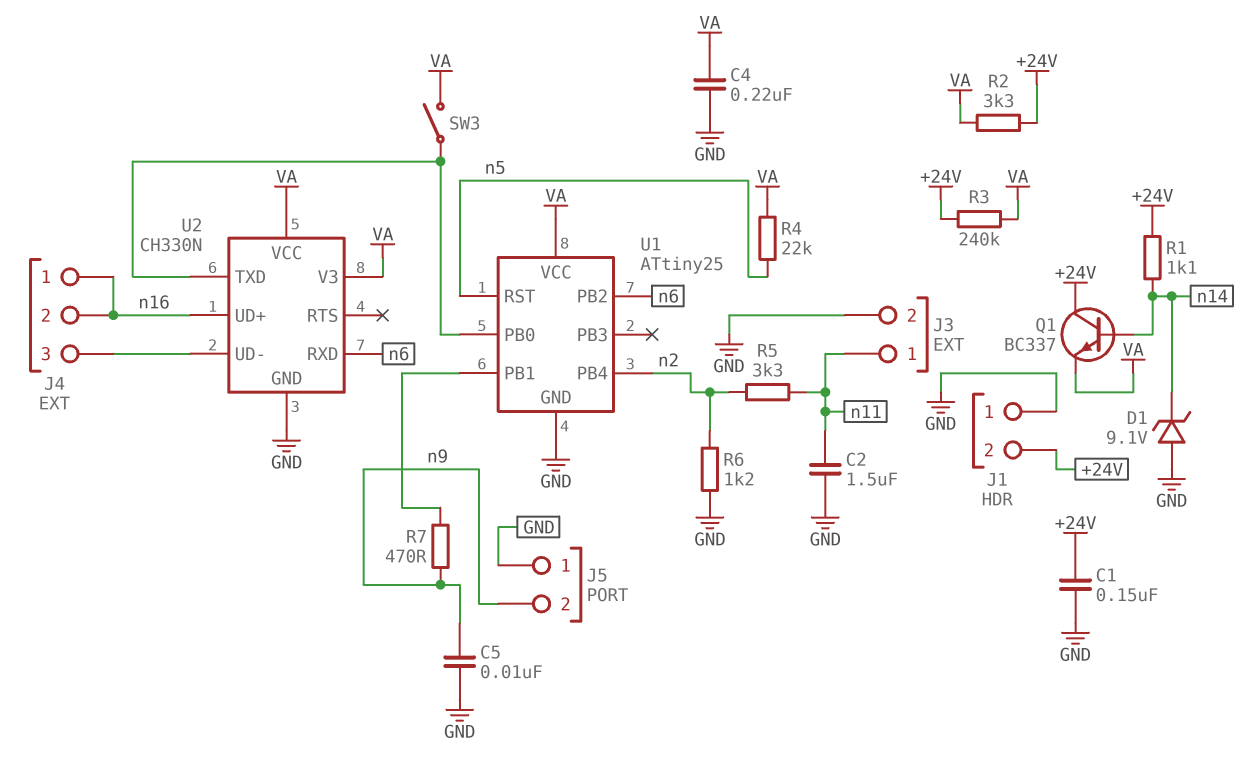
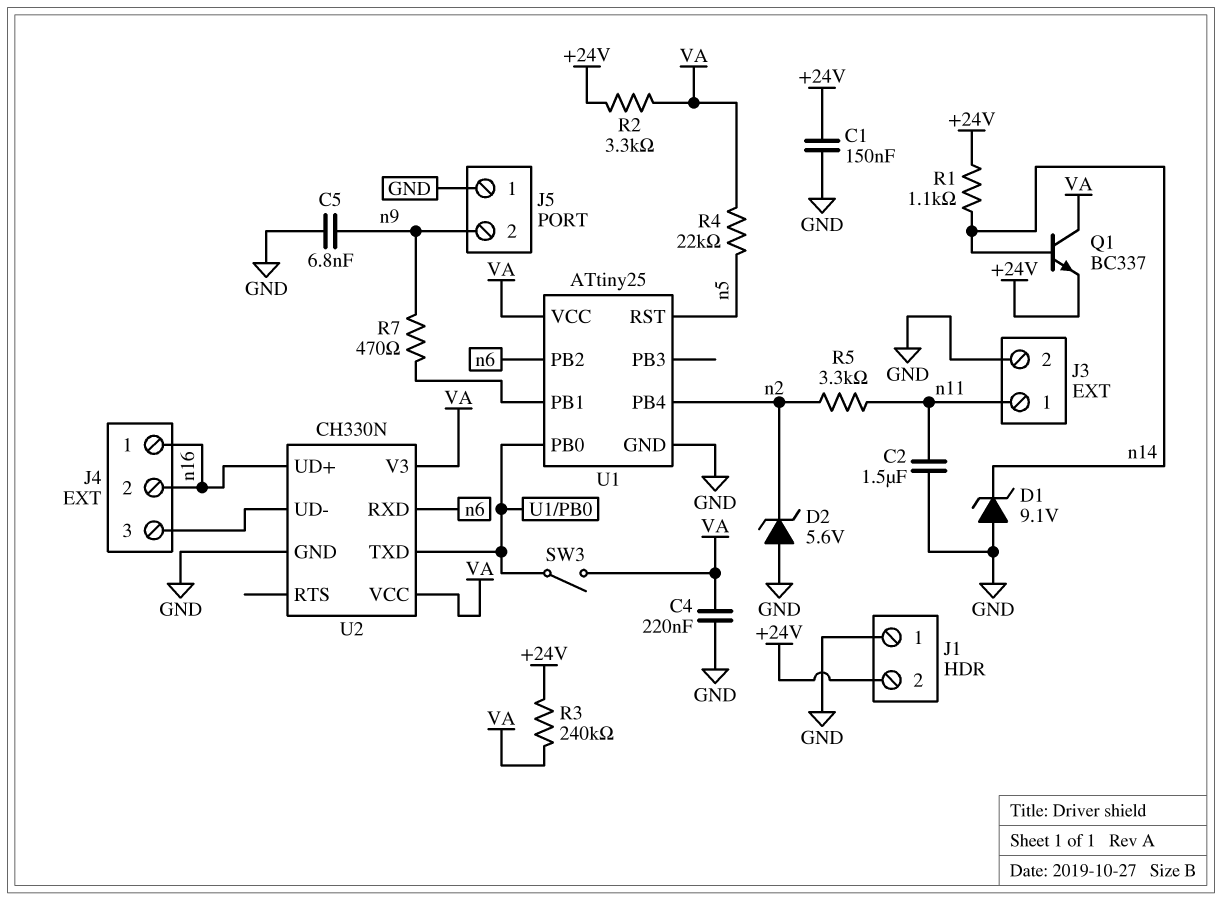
C5: 10nF (GND, n9) -> 6.8nF (GND, n9)
D2: none -> zener 5.6V (A GND, K n2)
Q1: NPN BC337 (B n14, C +24V, E VA) -> NPN BC337 (B n14, C VA, E +24V)
R6: 1.2k (GND, n2) -> none

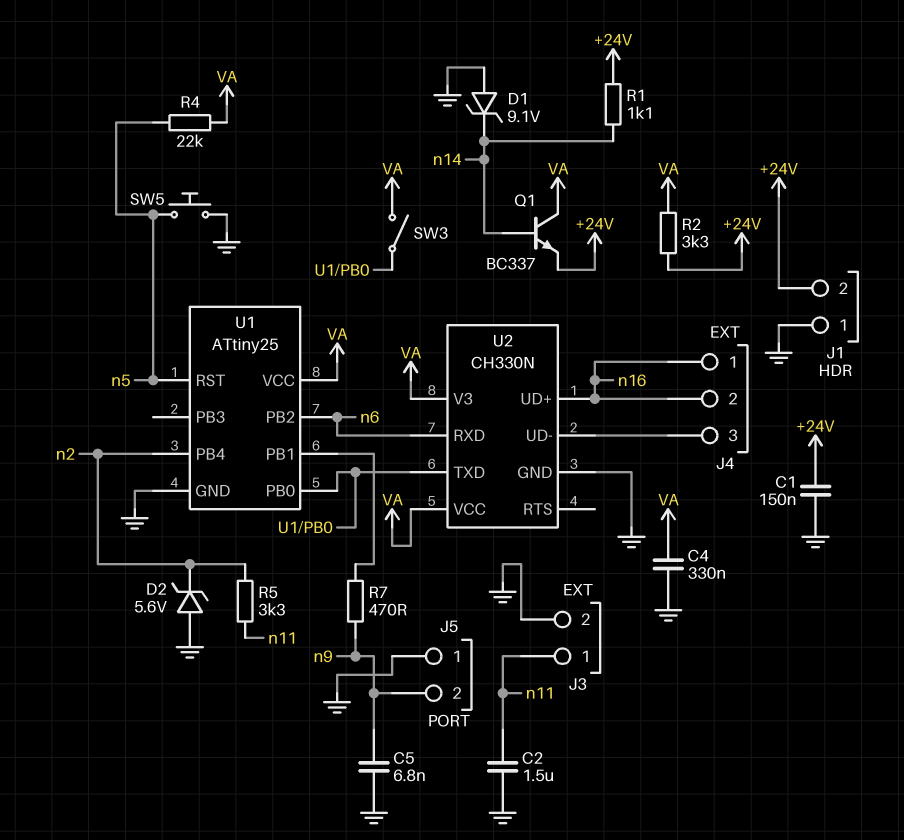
C4: 220nF (GND, VA) -> 330nF (GND, VA)
R3: 240k (+24V, VA) -> none
SW5: none -> button (GND, n5)

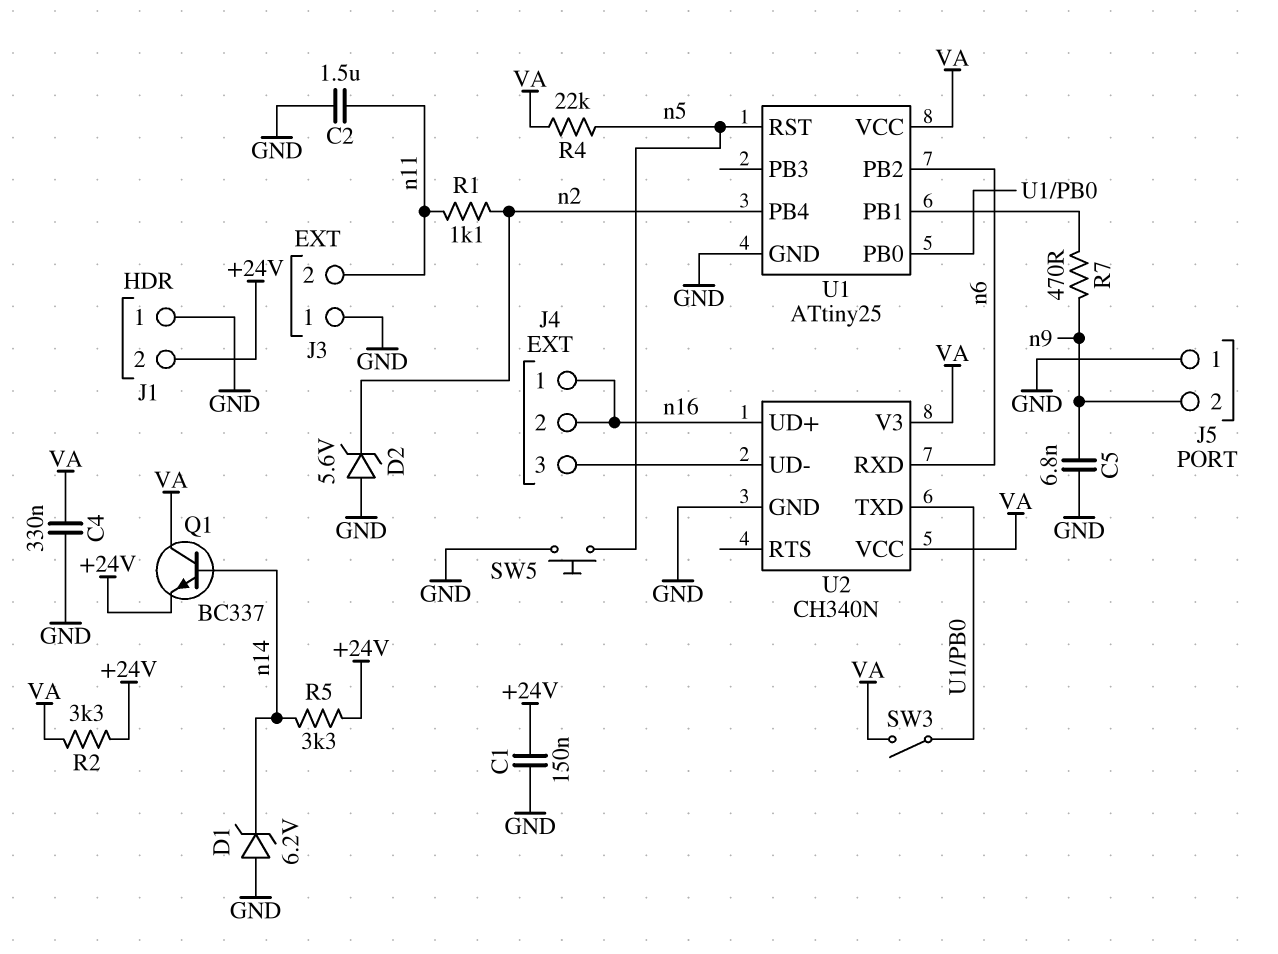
D1: zener 9.1V (A GND, K n14) -> zener 6.2V (A GND, K n14)
J3 pin 1: n11 -> GND
J3 pin 2: GND -> n11
R1: 1.1k (+24V, n14) -> 1.1k (n2, n11)
R5: 3.3k (n2, n11) -> 3.3k (+24V, n14)
U2: CH330N -> CH340N

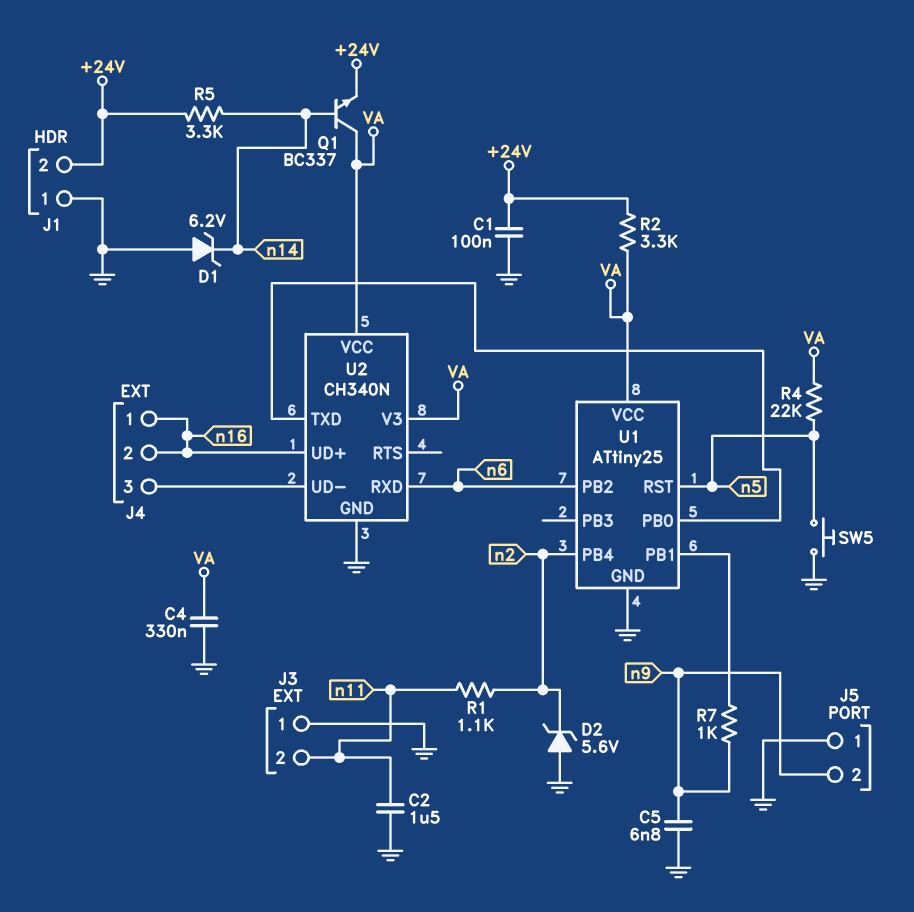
C1: 150nF (+24V, GND) -> 100nF (+24V, GND)
R7: 470 (U1/PB1, n9) -> 1k (U1/PB1, n9)
SW3: switch (U1/PB0, VA) -> none

